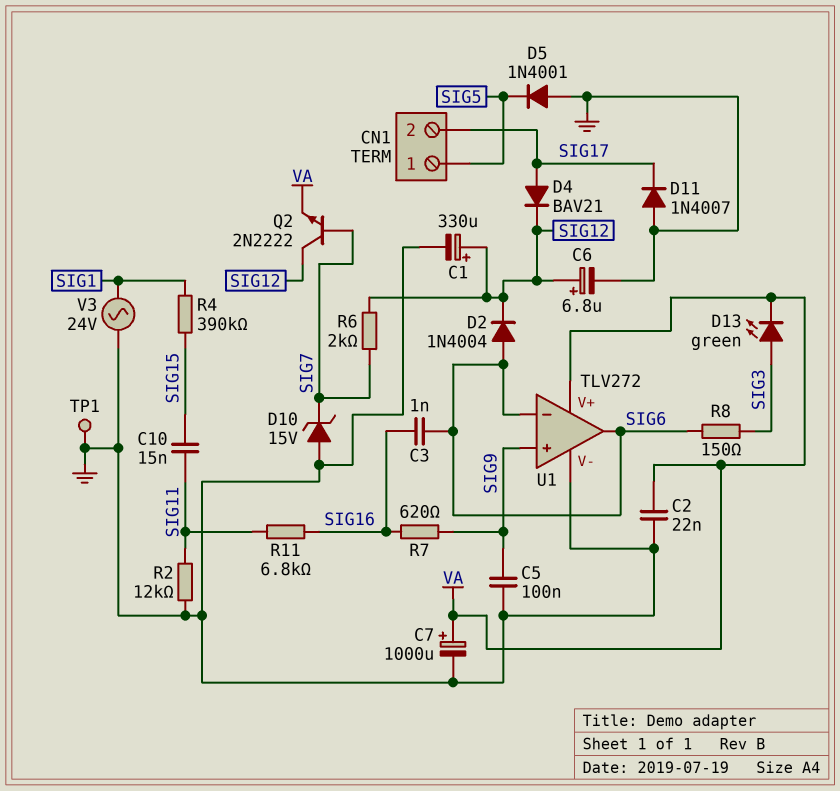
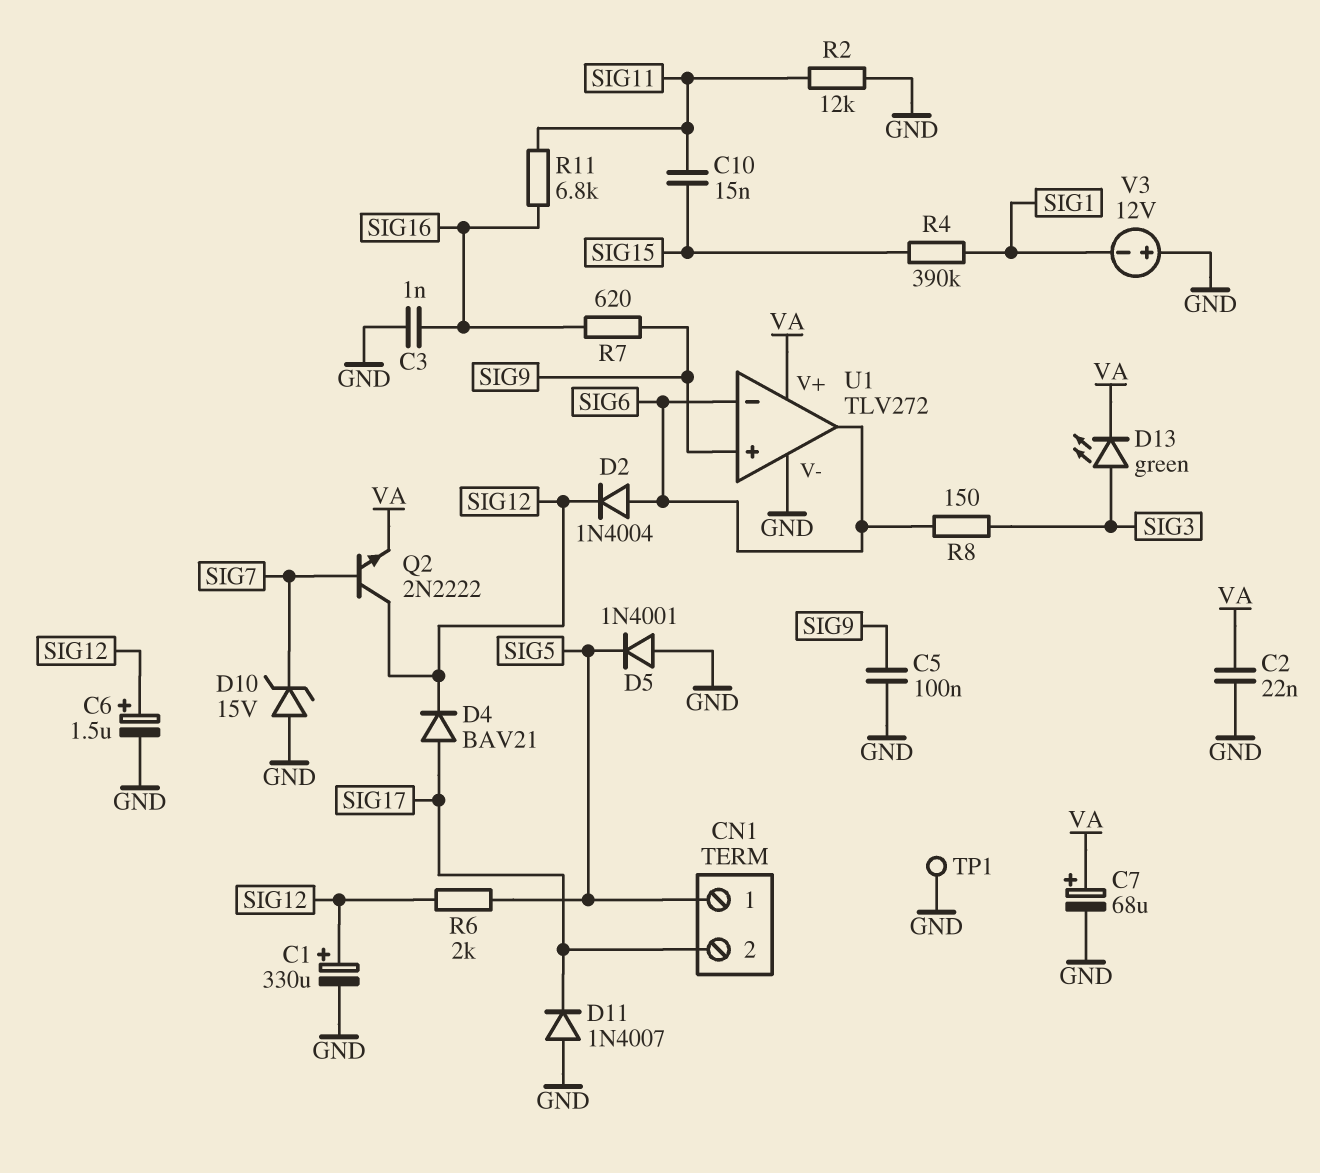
C3: 1nF (SIG6, SIG16) -> 1nF (GND, SIG16)
C6: 6.8uF (plus SIG12, minus GND) -> 1.5uF (plus SIG12, minus GND)
C7: 1000uF (plus VA, minus GND) -> 68uF (plus VA, minus GND)
R6: 2k (SIG7, SIG12) -> 2k (SIG5, SIG12)
V3: AC 24V (GND, SIG1) -> 12V (plus GND, minus SIG1)

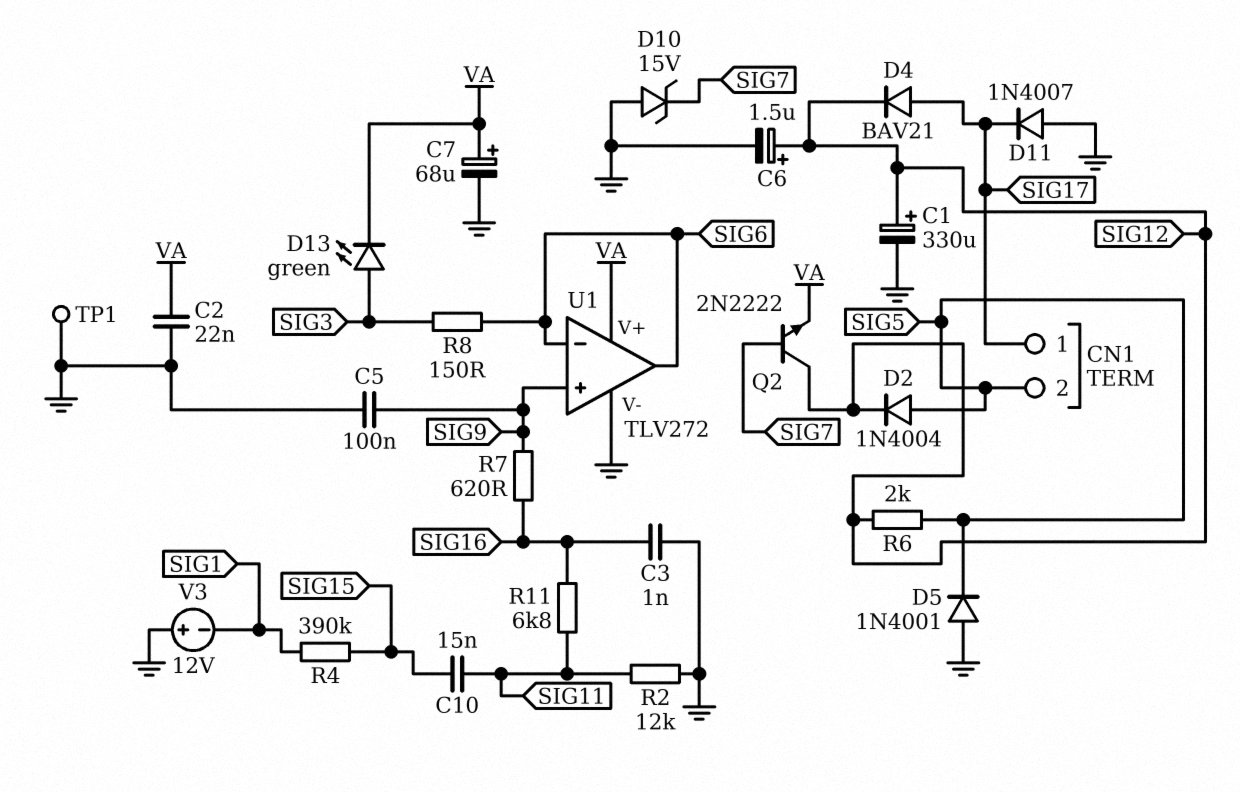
CN1 pin 1: SIG5 -> SIG17
CN1 pin 2: SIG17 -> SIG5
D2: diode 1N4004 (A SIG6, K SIG12) -> diode 1N4004 (A SIG5, K SIG12)

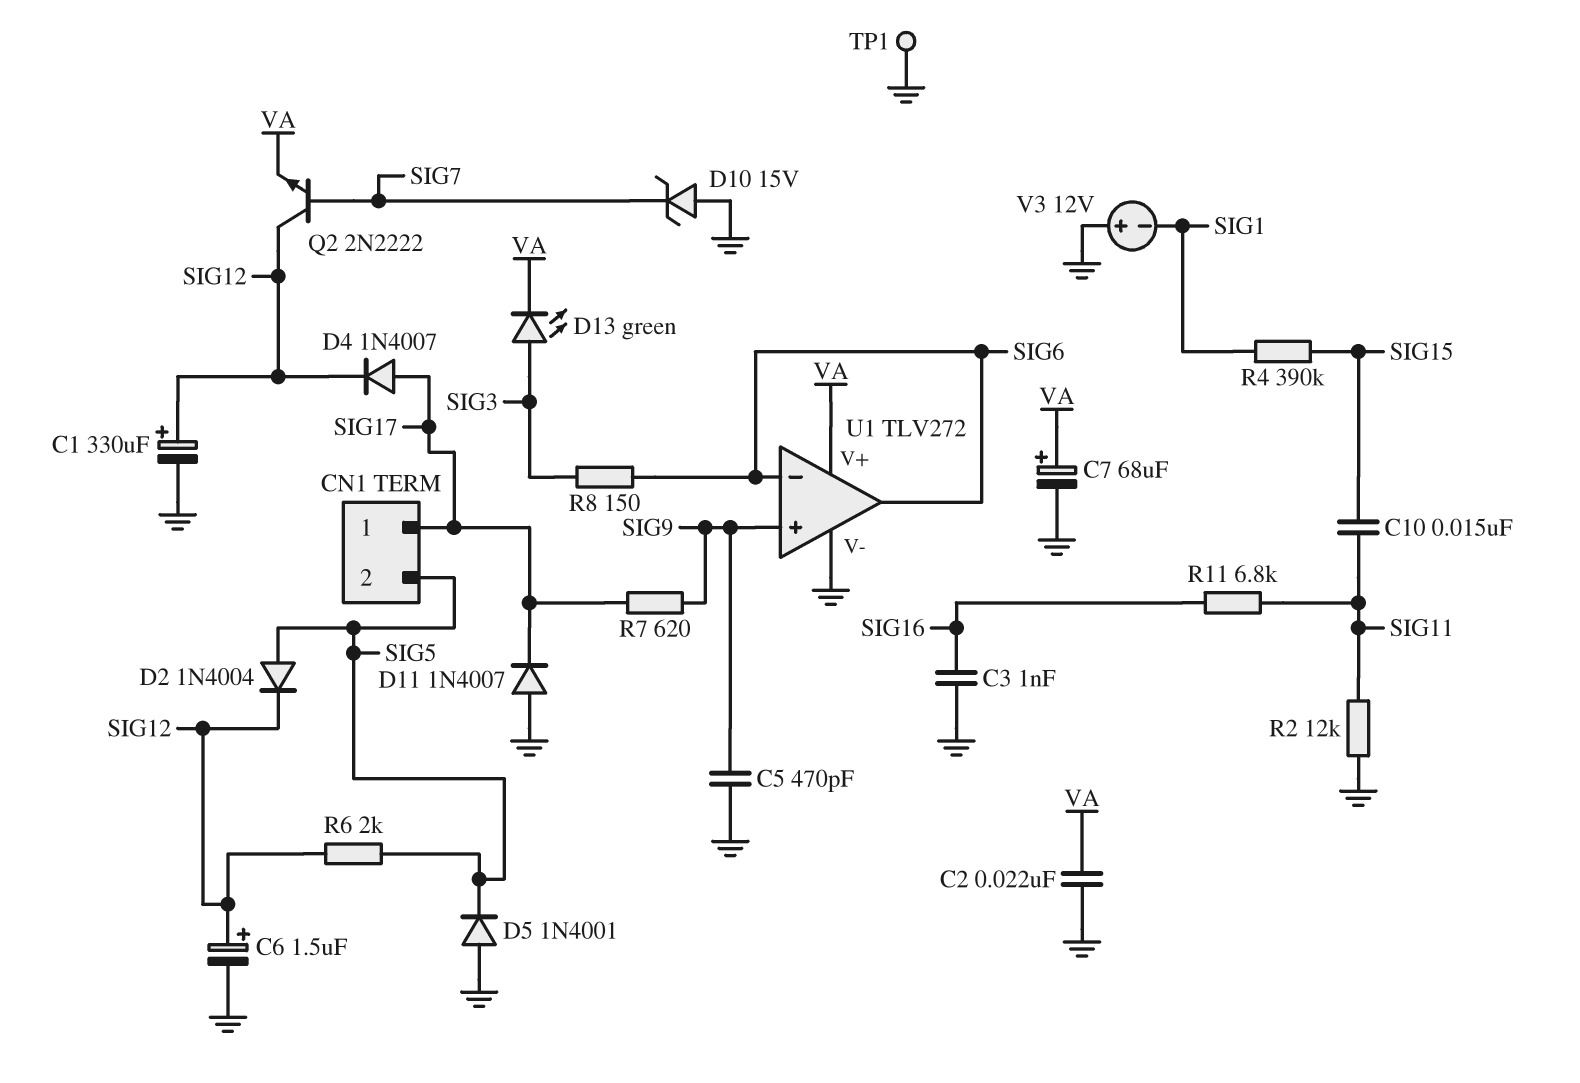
C5: 100nF (GND, SIG9) -> 470pF (GND, SIG9)
D4: diode BAV21 (A SIG17, K SIG12) -> diode 1N4007 (A SIG17, K SIG12)
R7: 620 (SIG9, SIG16) -> 620 (SIG9, SIG17)

